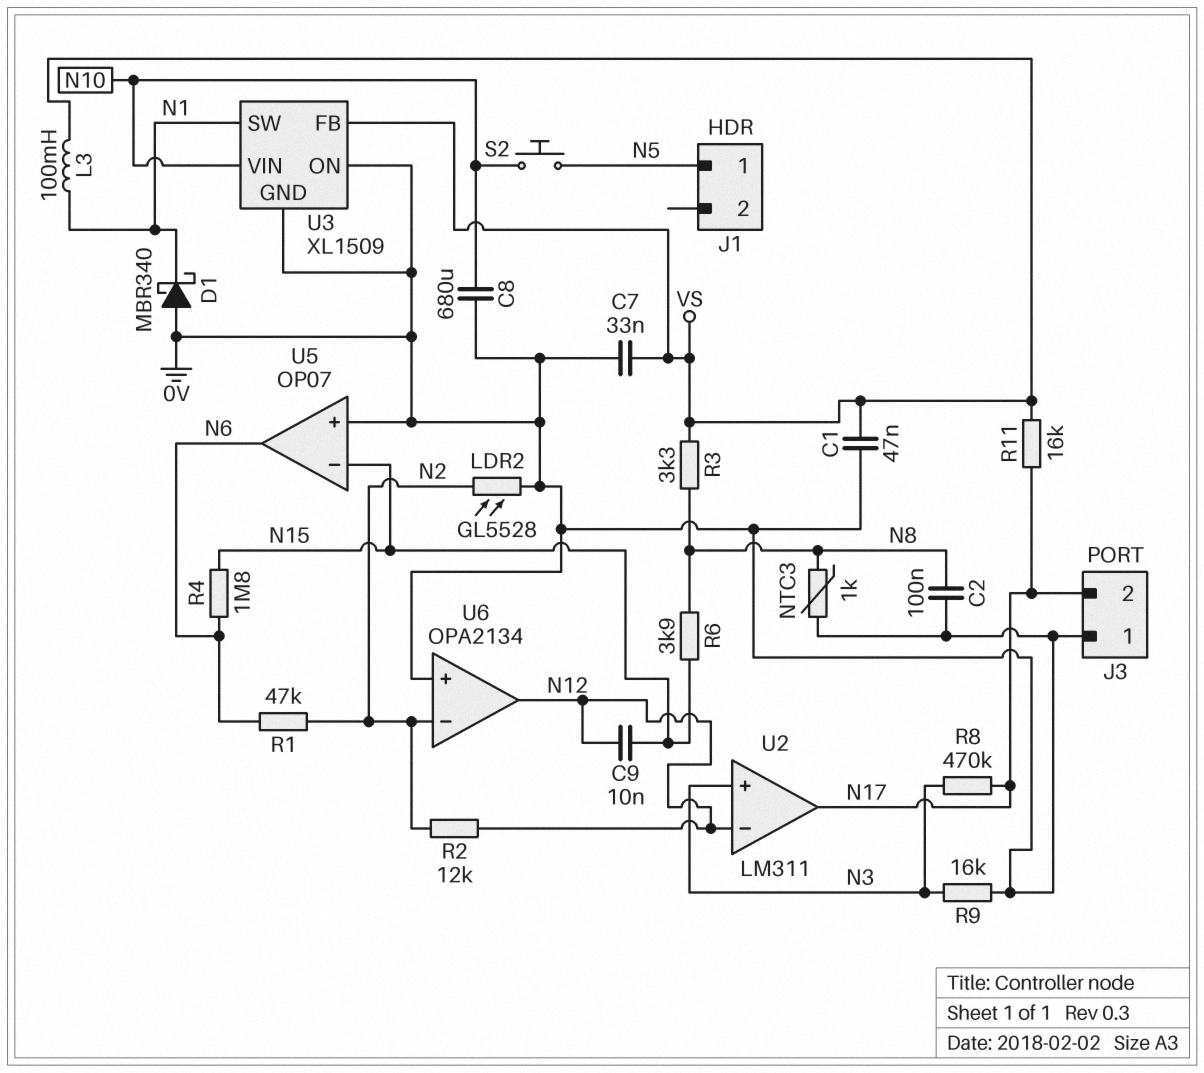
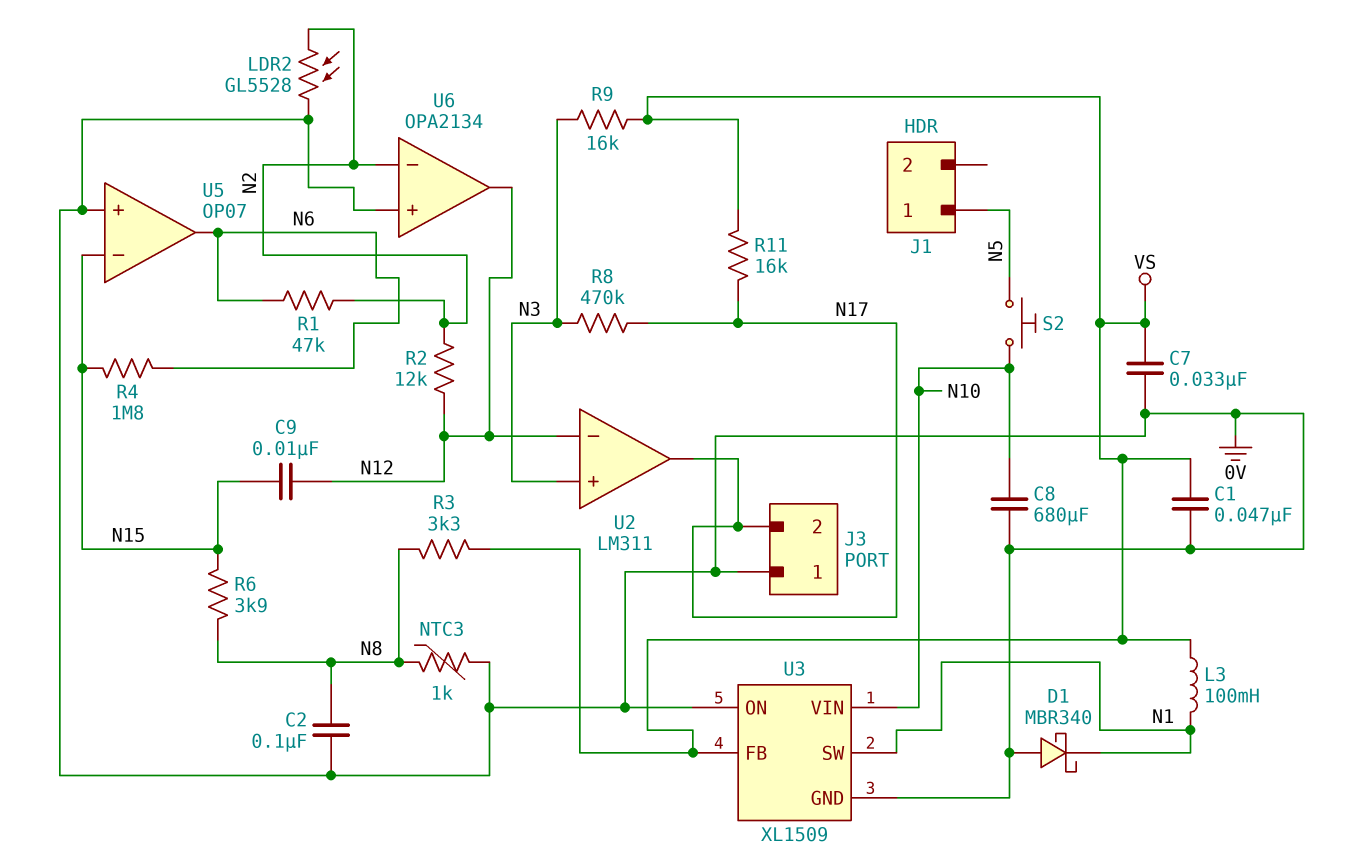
R9: 16k (0V, N3) -> 16k (N3, VS)

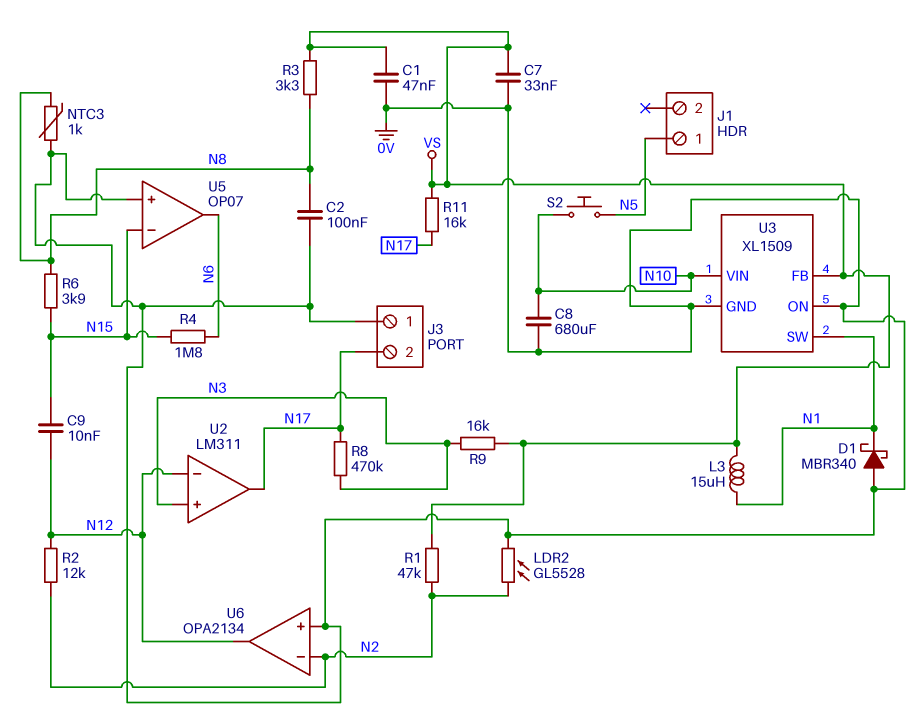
L3: 100mH (N1, VS) -> 15uH (N1, VS)
R1: 47k (N2, N6) -> 47k (N2, VS)

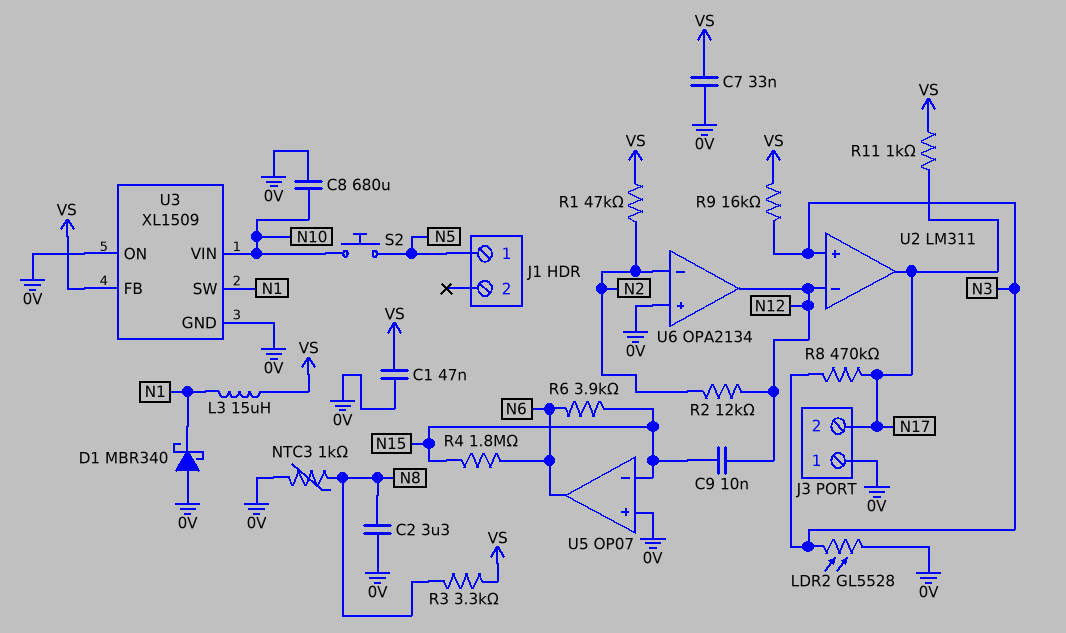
C2: 100nF (0V, N8) -> 3.3uF (0V, N8)
LDR2: GL5528 (0V, N2) -> GL5528 (0V, N3)
R6: 3.9k (N8, N15) -> 3.9k (N6, N15)
R11: 16k (N17, VS) -> 1k (N17, VS)

